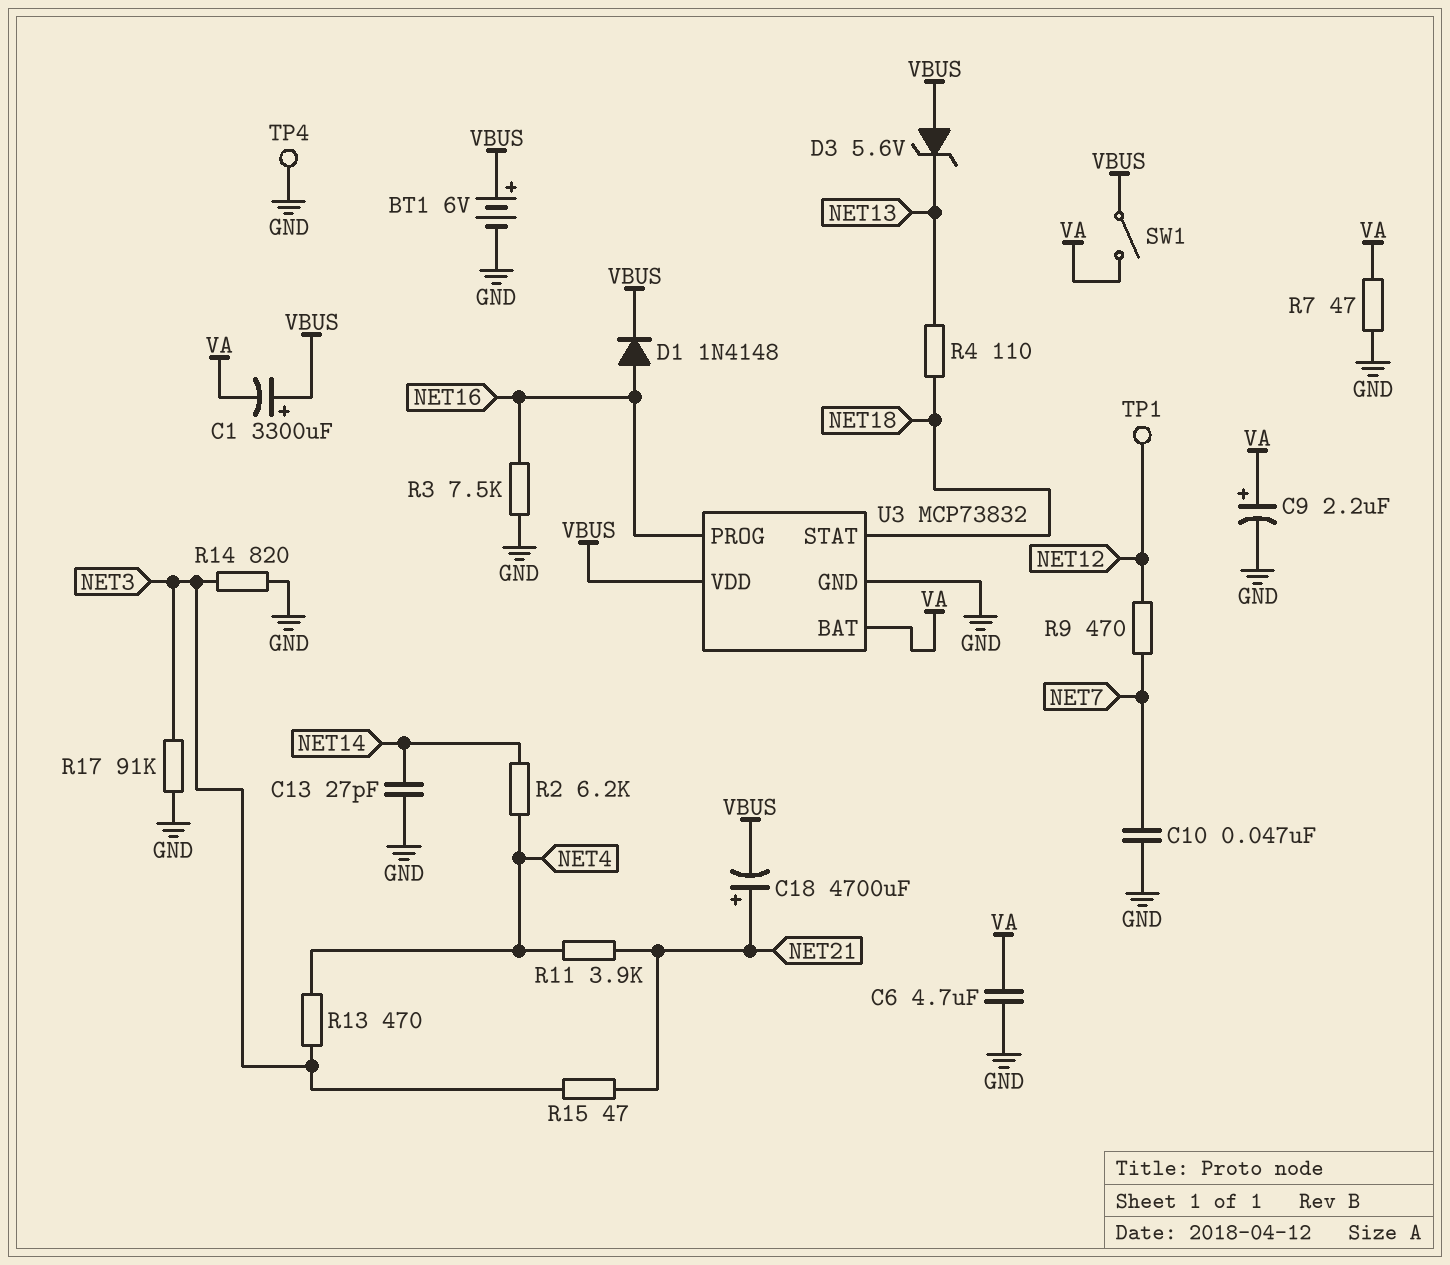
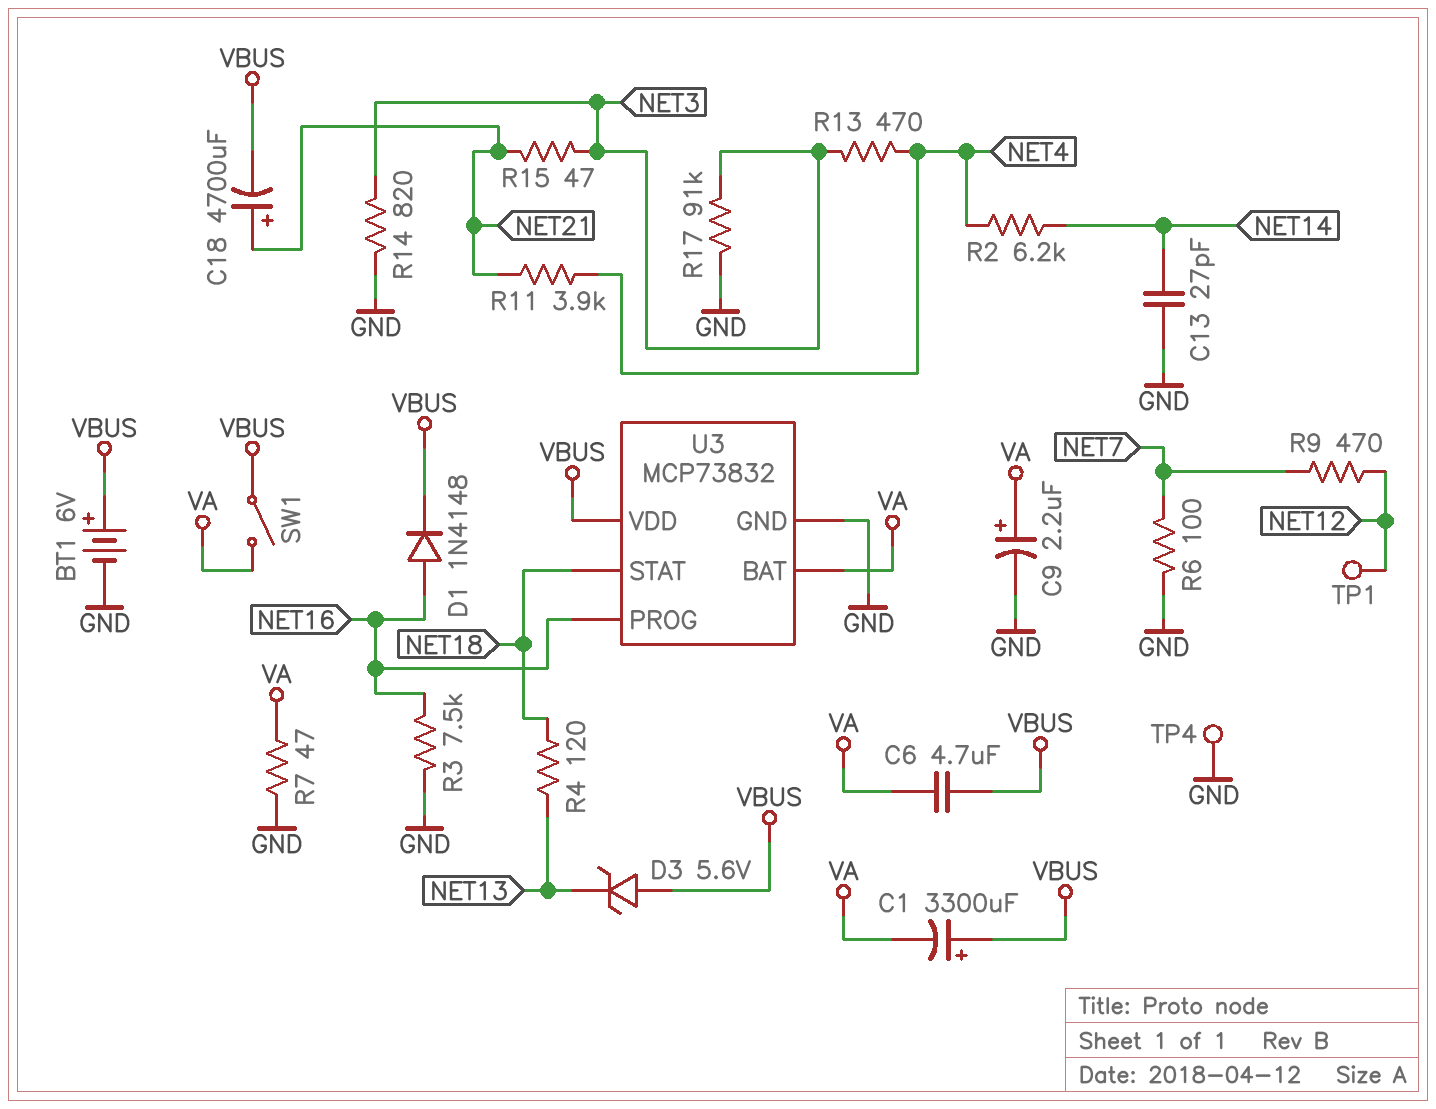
C6: 4.7uF (GND, VA) -> 4.7uF (VA, VBUS)
C10: 47nF (GND, NET7) -> none
R4: 110 (NET13, NET18) -> 120 (NET13, NET18)
R6: none -> 100 (GND, NET7)

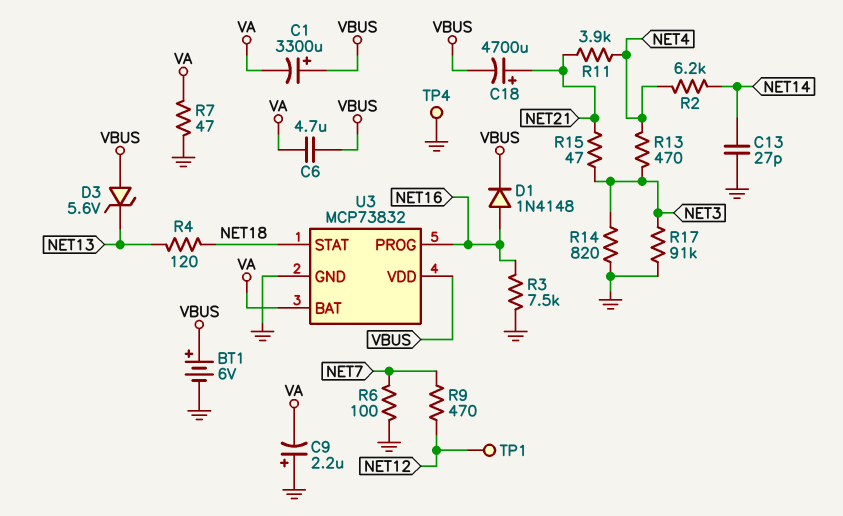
C9: 2.2uF (plus VA, minus GND) -> 2.2uF (plus GND, minus VA)
SW1: switch (VA, VBUS) -> none

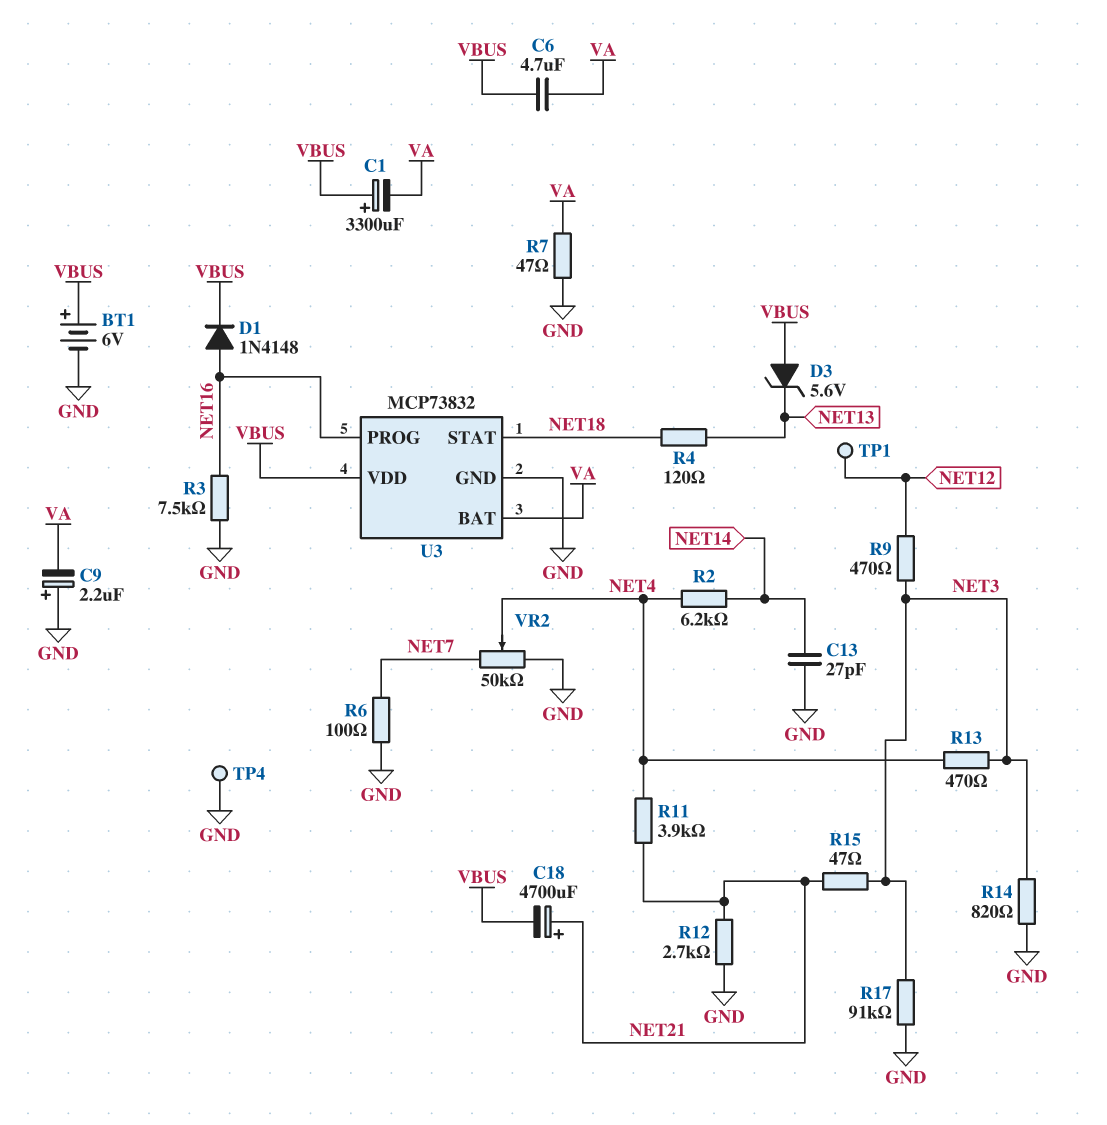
R9: 470 (NET7, NET12) -> 470 (NET3, NET12)
R12: none -> 2.7k (GND, NET21)
VR2: none -> 50k (GND, NET7, wiper NET4)

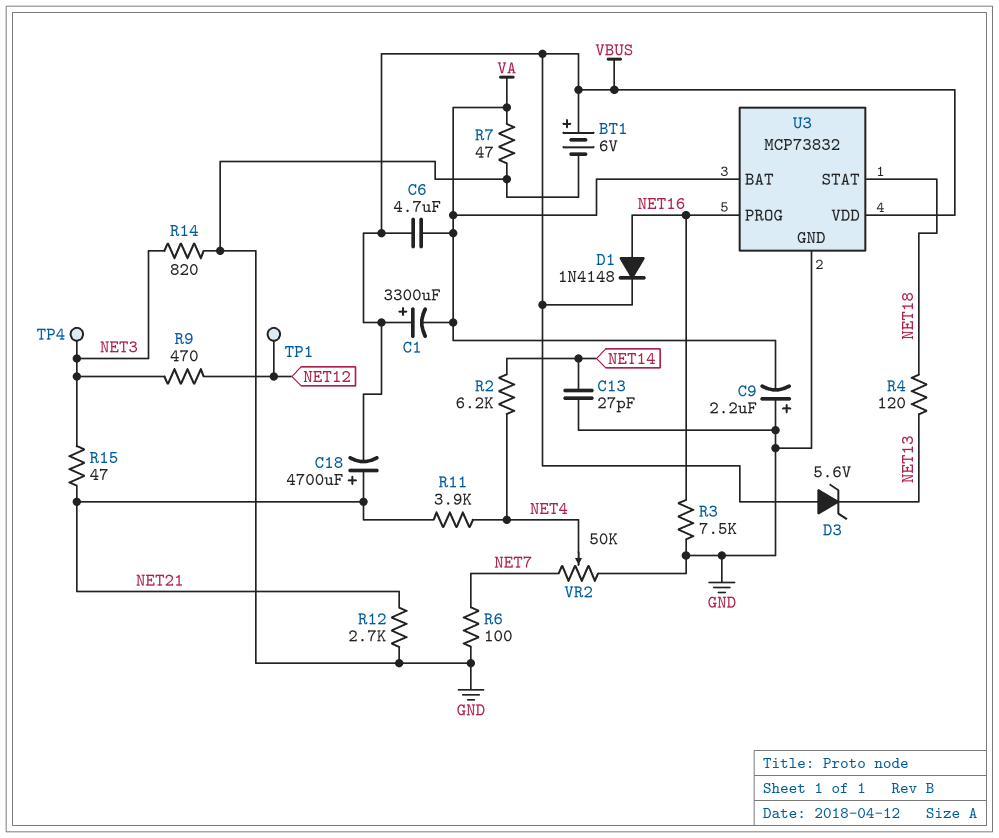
R13: 470 (NET3, NET4) -> none
R17: 91k (GND, NET3) -> none
TP4: test point (GND) -> test point (NET3)

